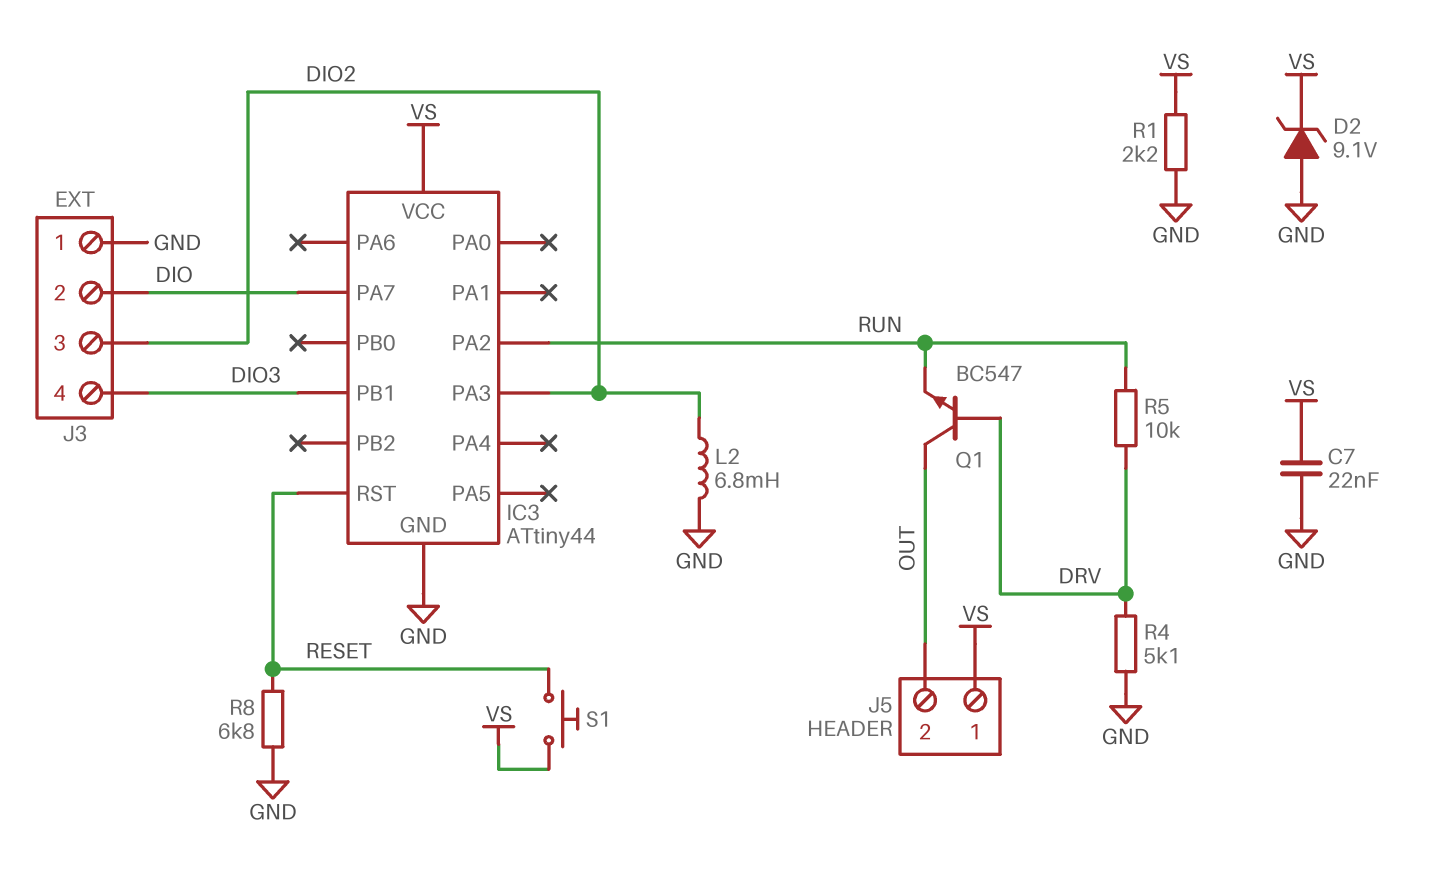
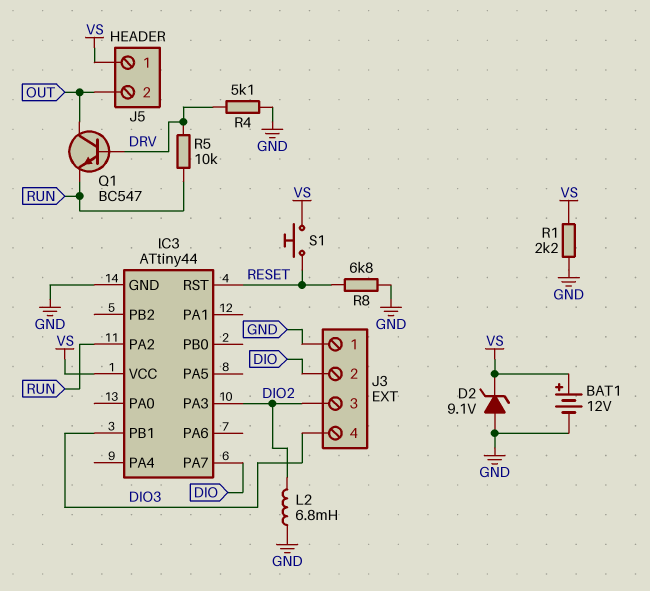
BAT1: none -> 12V (plus VS, minus GND)
C7: 22nF (GND, VS) -> none

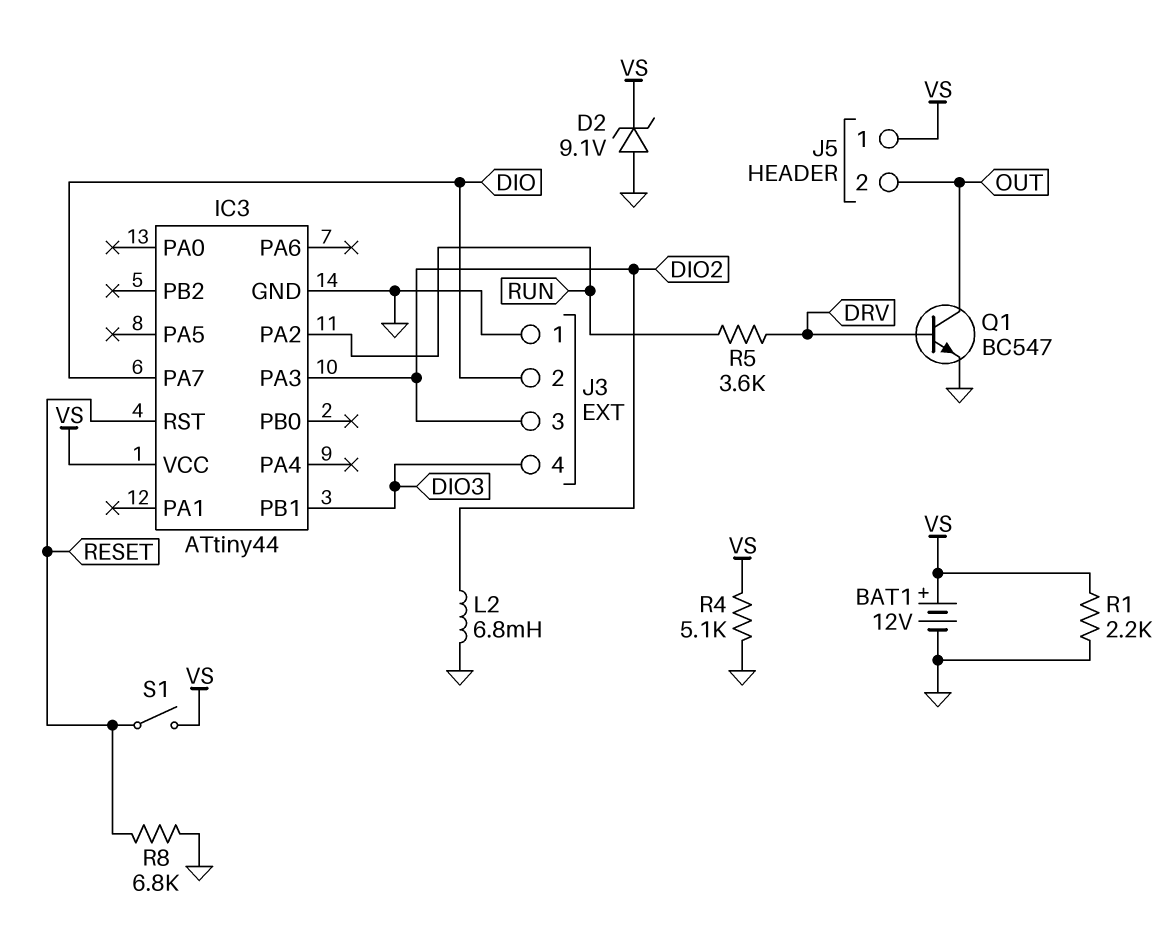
Q1: NPN BC547 (B DRV, C OUT, E RUN) -> NPN BC547 (B DRV, C OUT, E GND)
R4: 5.1k (DRV, GND) -> 5.1k (GND, VS)
R5: 10k (DRV, RUN) -> 3.6k (DRV, RUN)
S1: button (RESET, VS) -> switch (RESET, VS)

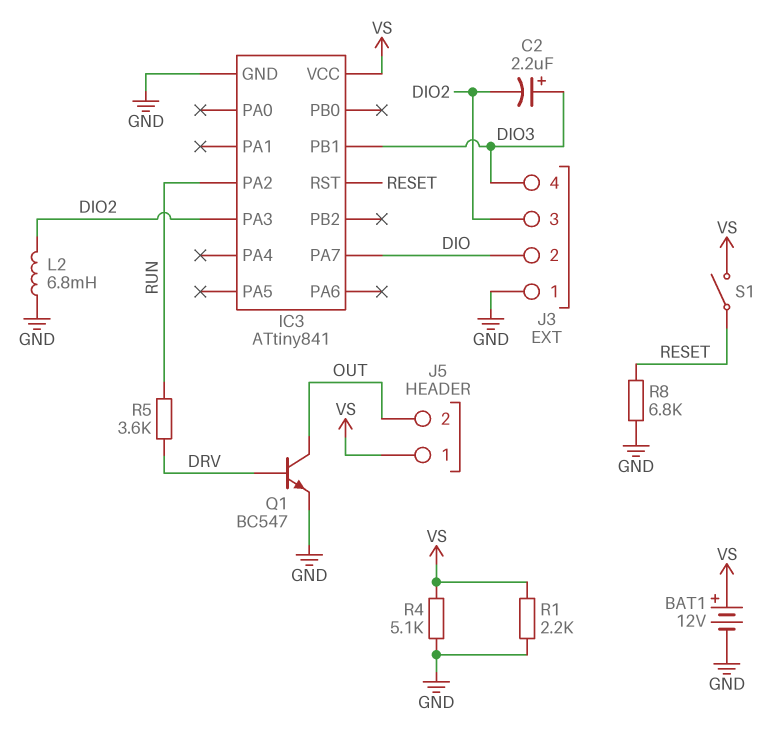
C2: none -> 2.2uF (plus DIO3, minus DIO2)
D2: zener 9.1V (A GND, K VS) -> none
IC3: ATtiny44 -> ATtiny841

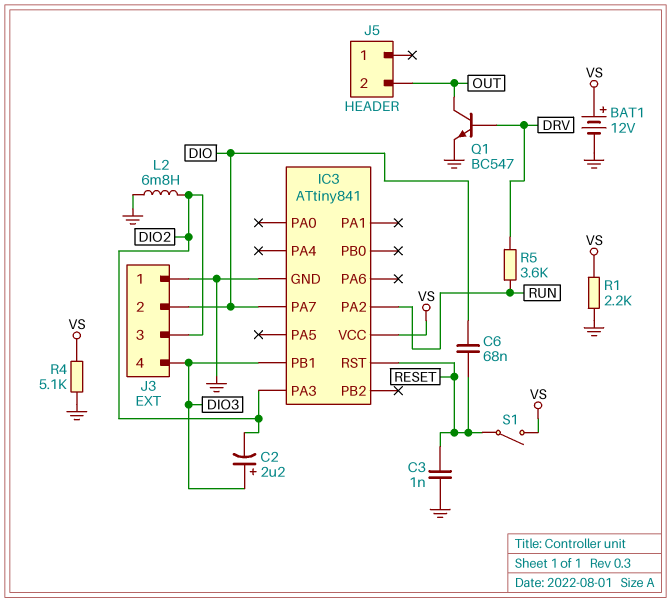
C3: none -> 1nF (GND, RESET)
C6: none -> 68nF (DIO, RESET)
J5 pin 1: VS -> none
R8: 6.8k (GND, RESET) -> none

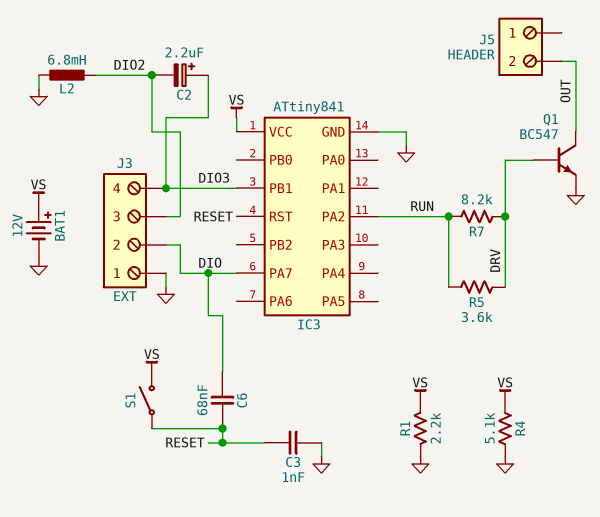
IC3 pin PA3: DIO2 -> none
R7: none -> 8.2k (DRV, RUN)

